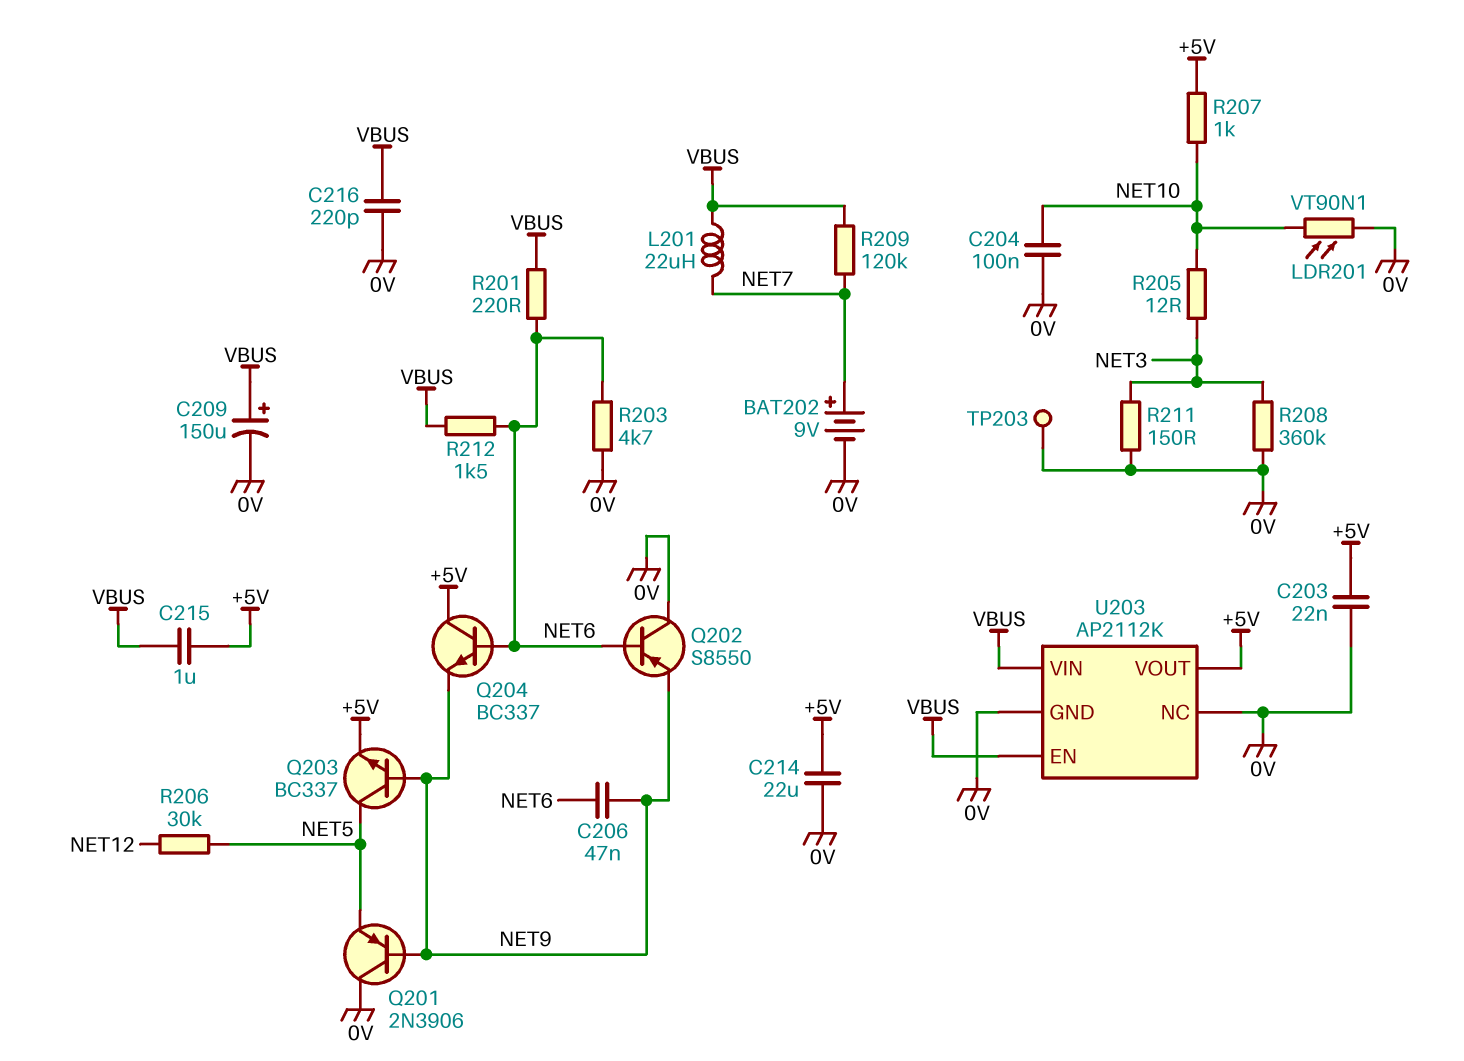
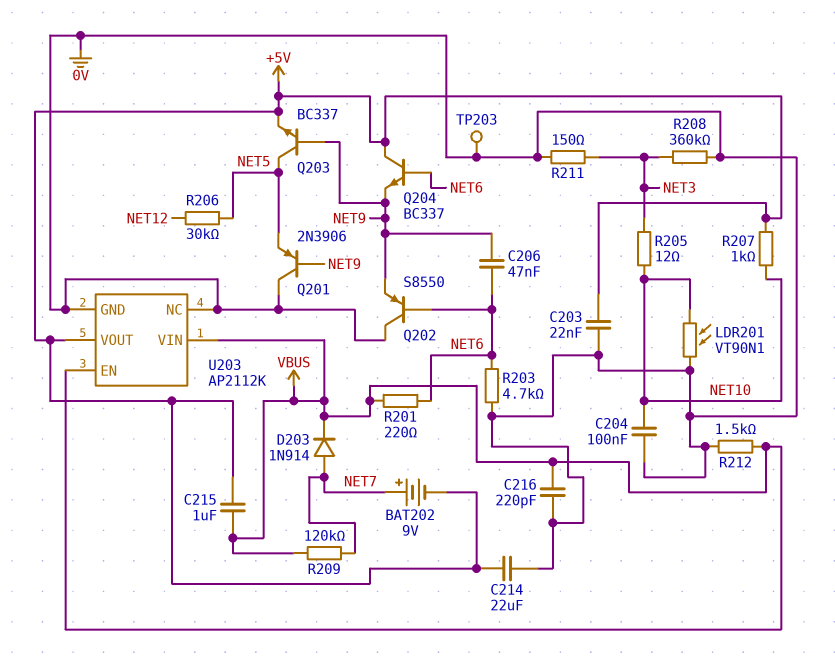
BAT202: 9V (plus NET7, minus 0V) -> 9V (plus NET7, minus +5V)
C209: 150uF (plus VBUS, minus 0V) -> none
D203: none -> diode 1N914 (A NET7, K VBUS)
L201: 22uH (NET7, VBUS) -> none
R212: 1.5k (NET6, VBUS) -> 1.5k (0V, VBUS)

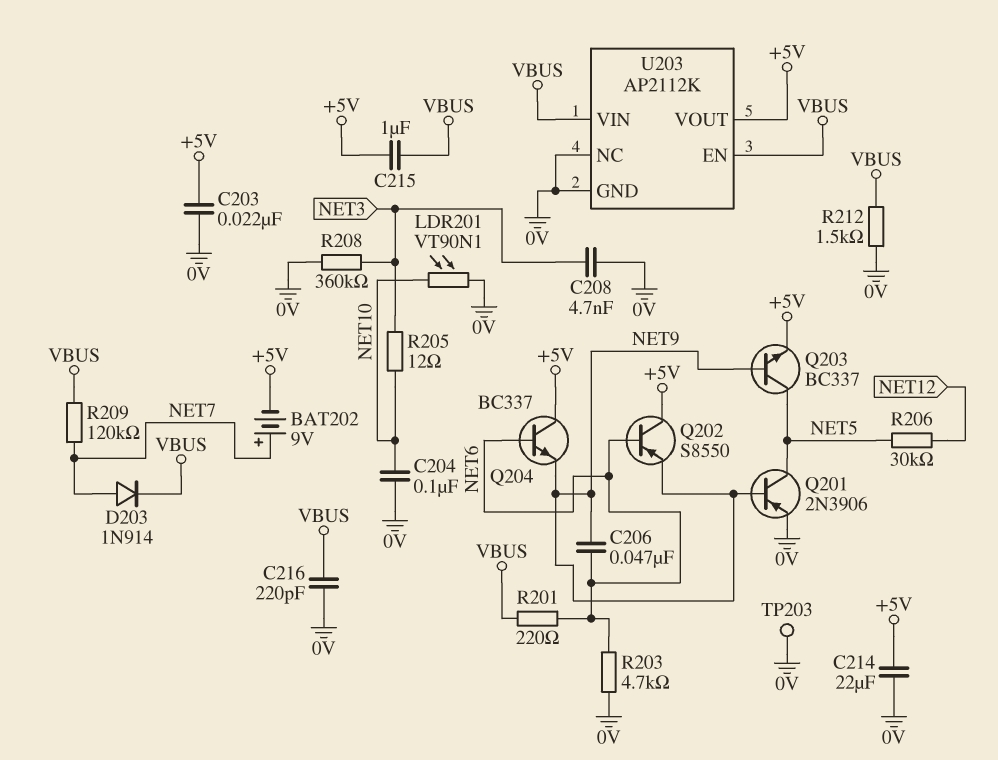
C208: none -> 4.7nF (0V, NET3)
Q201: PNP 2N3906 (B NET9, C 0V, E NET5) -> PNP 2N3906 (B NET9, C NET5, E 0V)
Q202: PNP S8550 (B NET6, C 0V, E NET9) -> PNP S8550 (B NET6, C +5V, E NET9)
R207: 1k (+5V, NET10) -> none
R211: 150 (0V, NET3) -> none

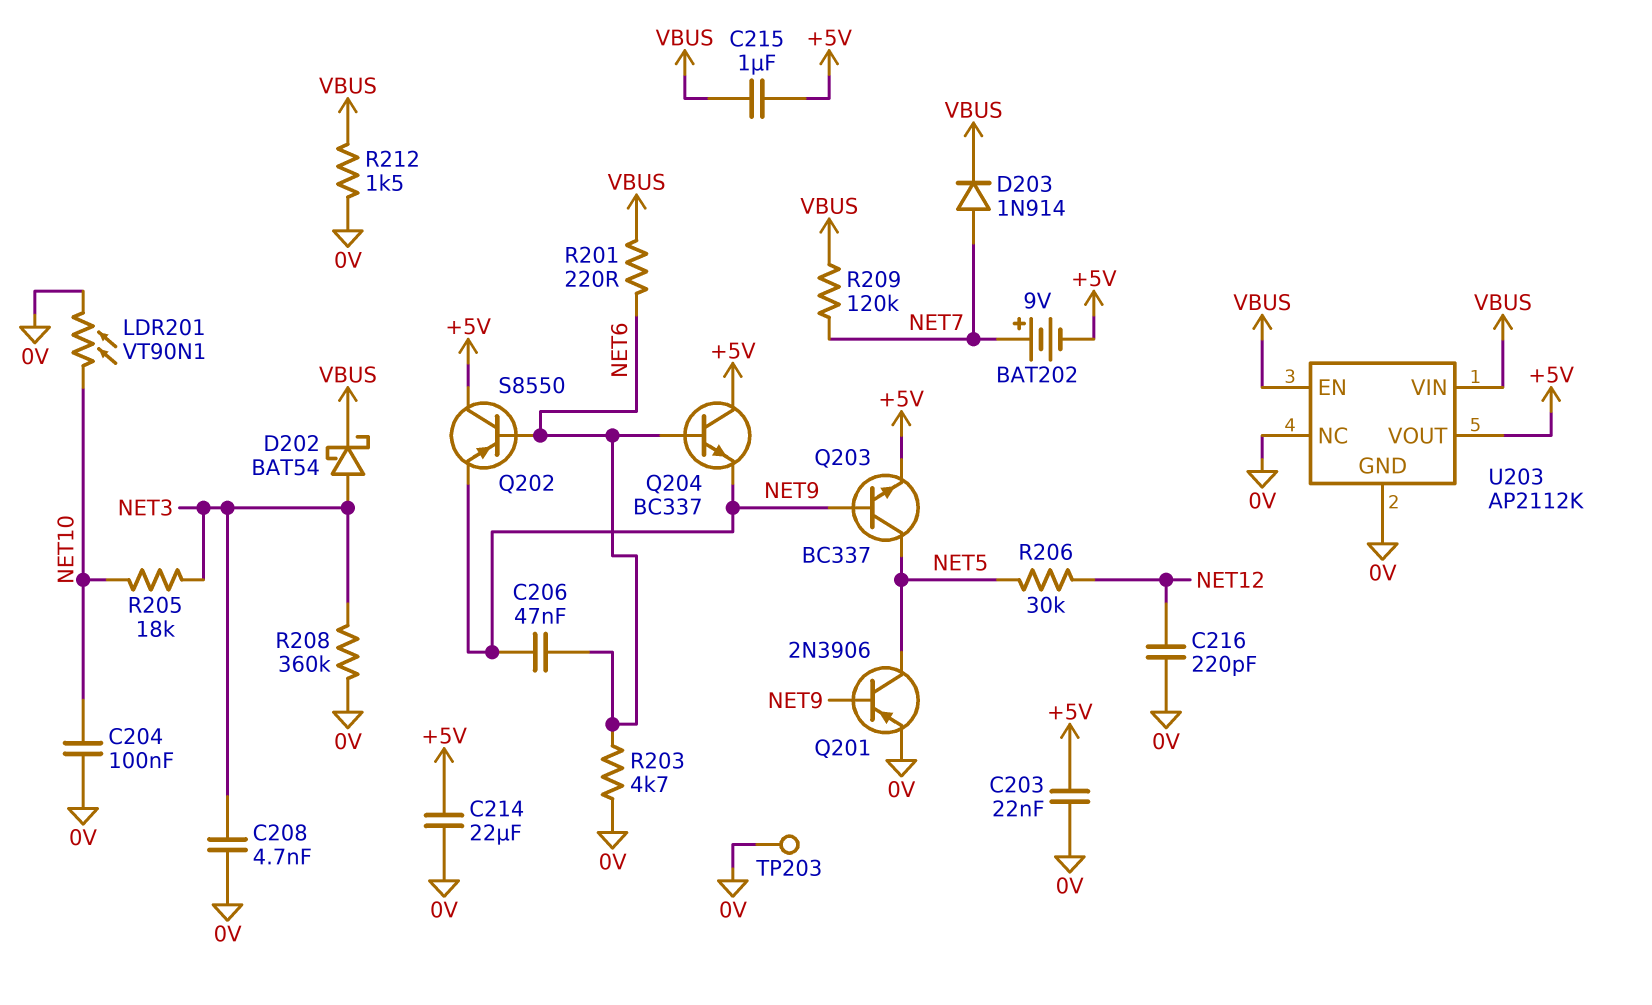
C216: 220pF (0V, VBUS) -> 220pF (0V, NET12)
D202: none -> schottky BAT54 (A NET3, K VBUS)
R205: 12 (NET3, NET10) -> 18k (NET3, NET10)

